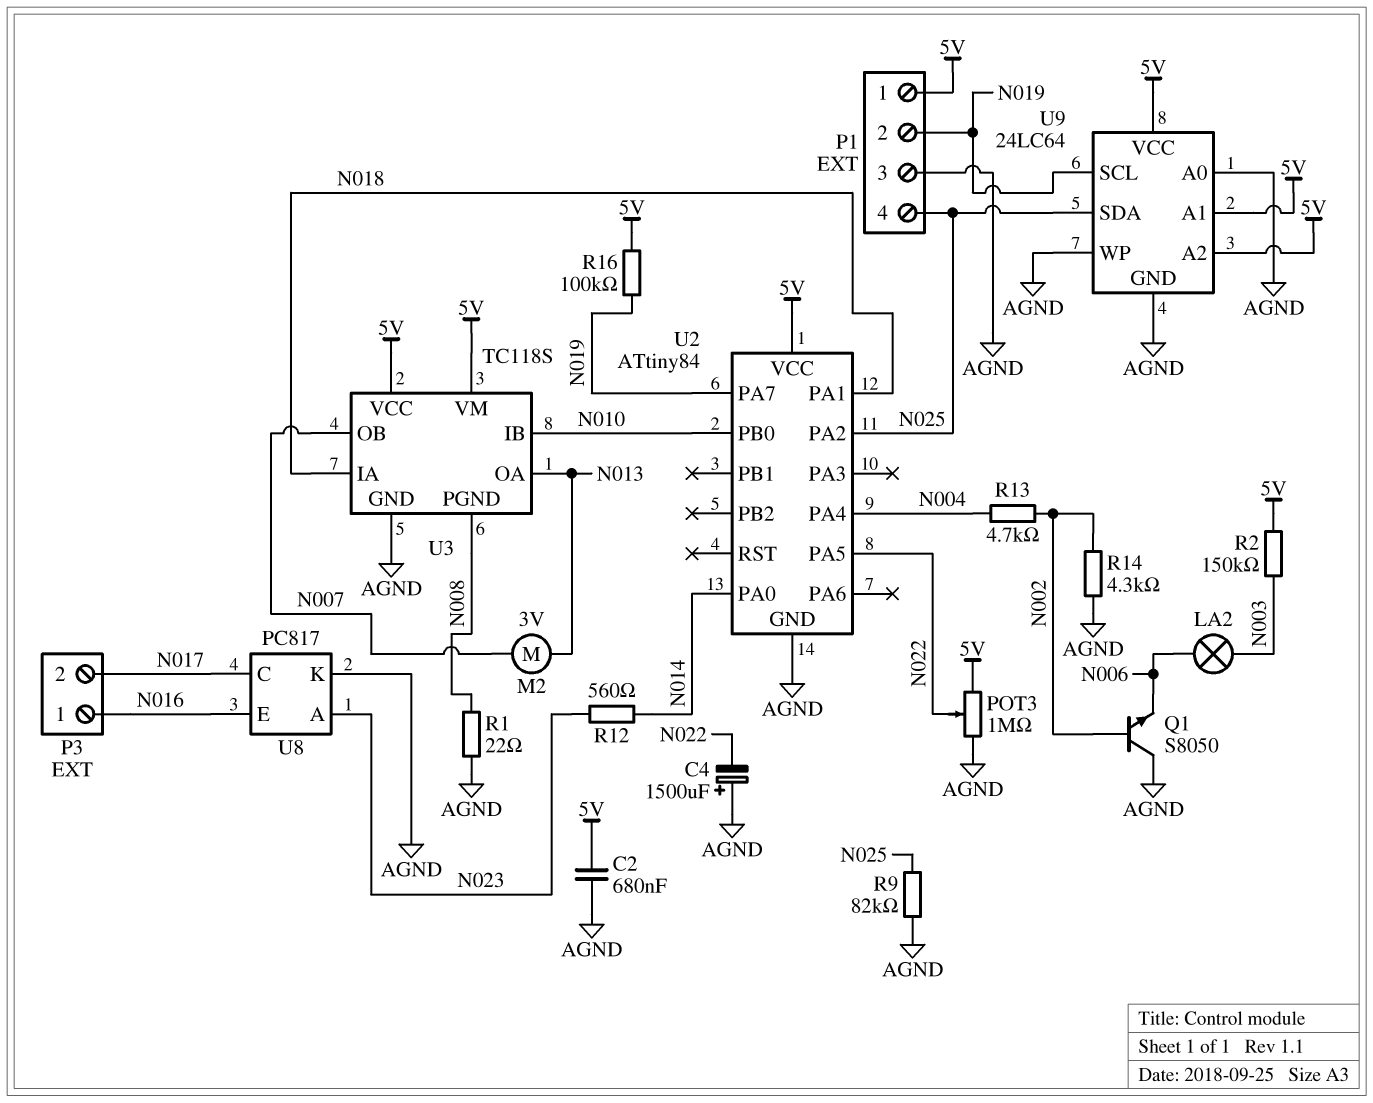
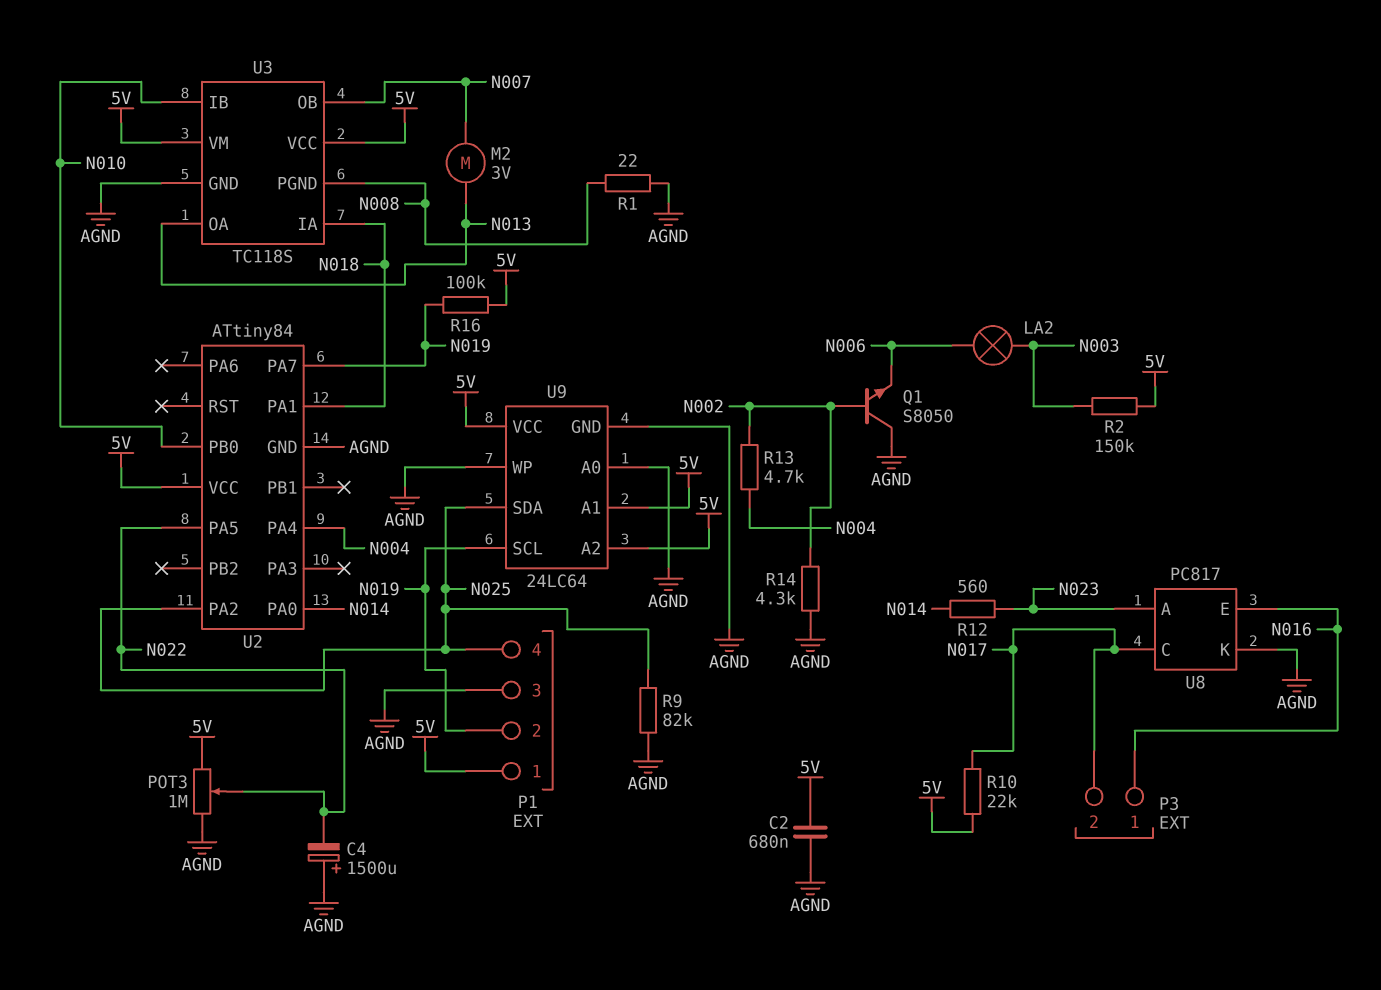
R10: none -> 22k (5V, N017)

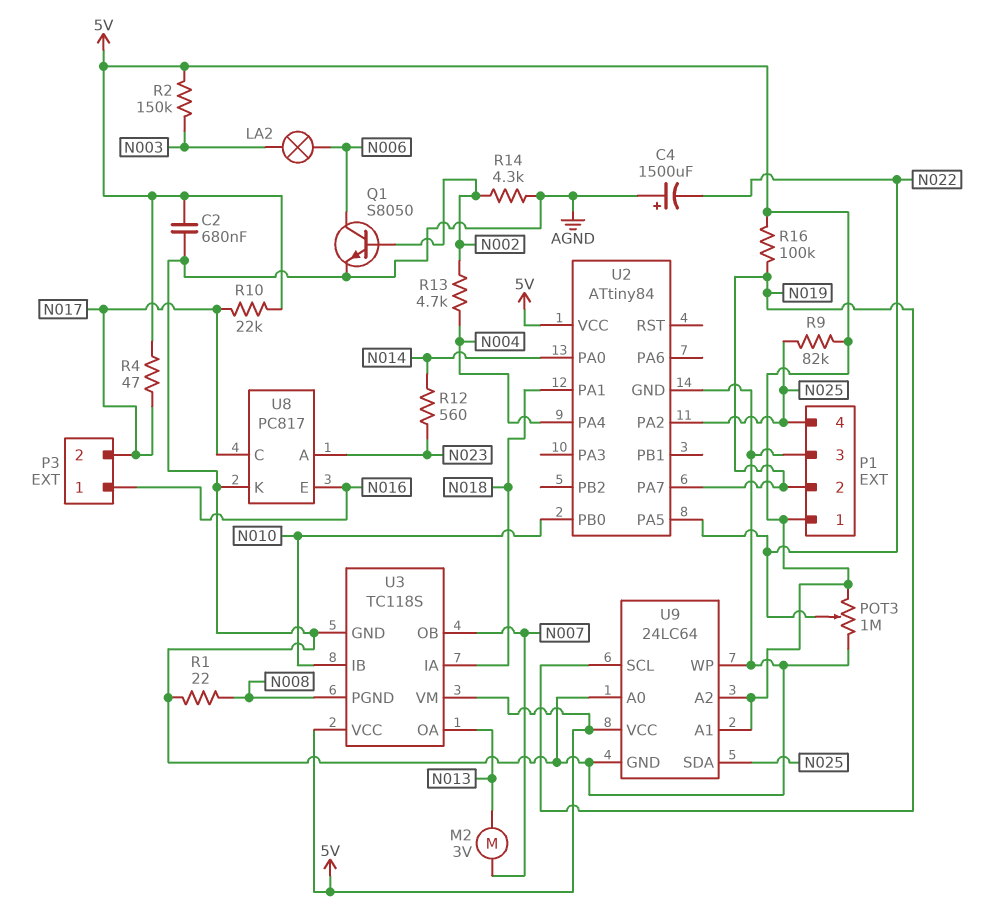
Q1: NPN S8050 (B N002, C AGND, E N006) -> NPN S8050 (B N002, C N006, E AGND)
R4: none -> 47 (5V, N017)
R9: 82k (AGND, N025) -> 82k (5V, N025)

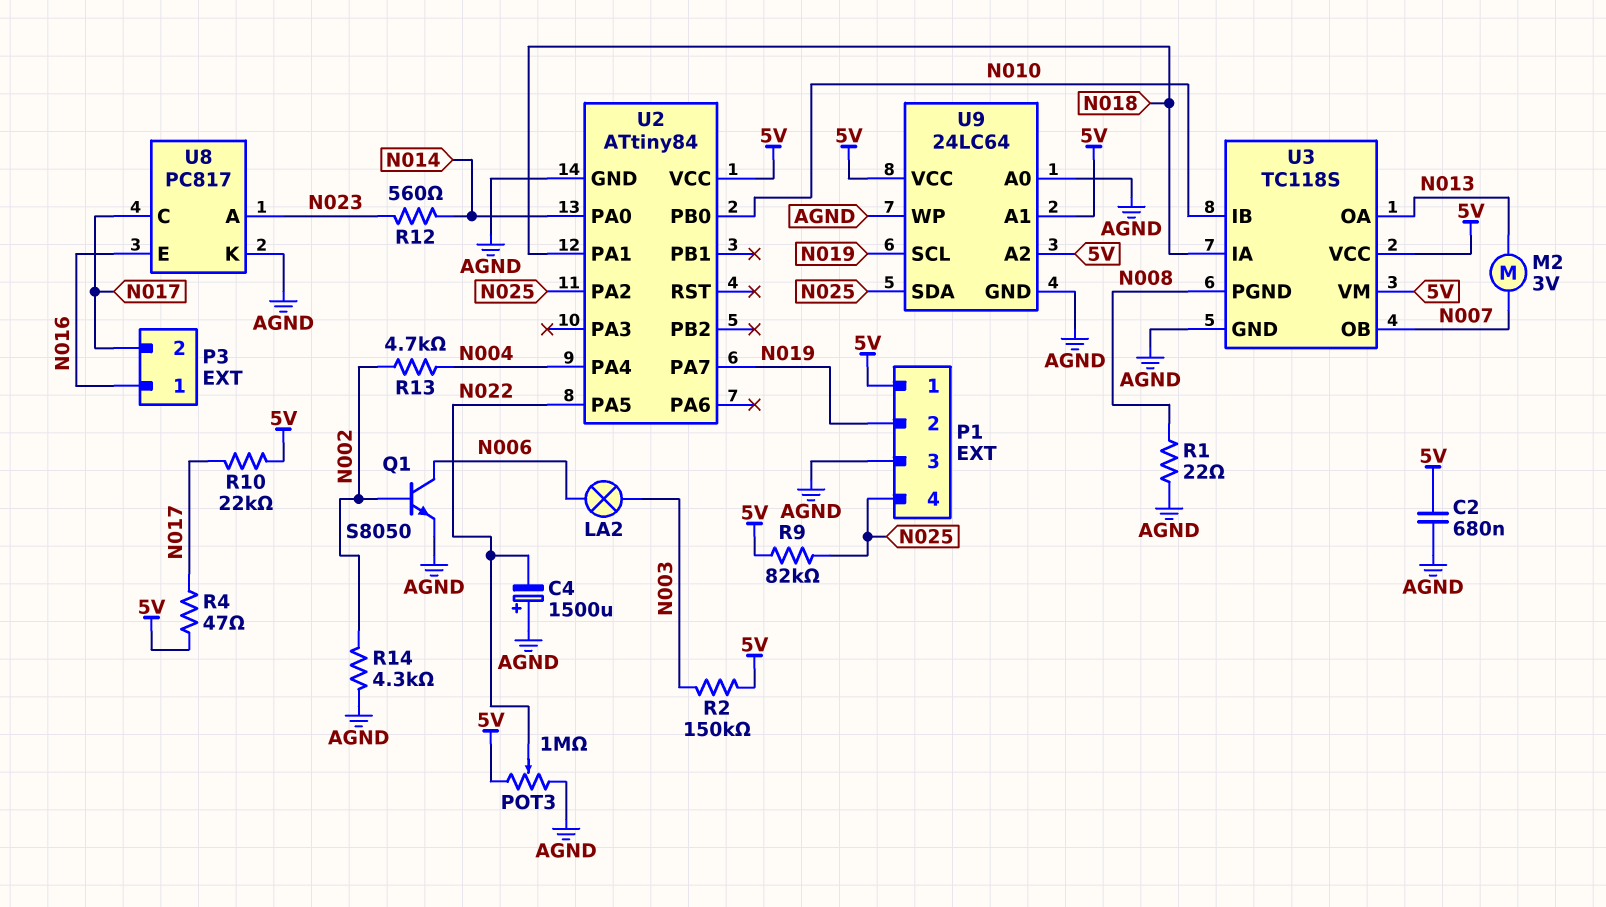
R16: 100k (5V, N019) -> none

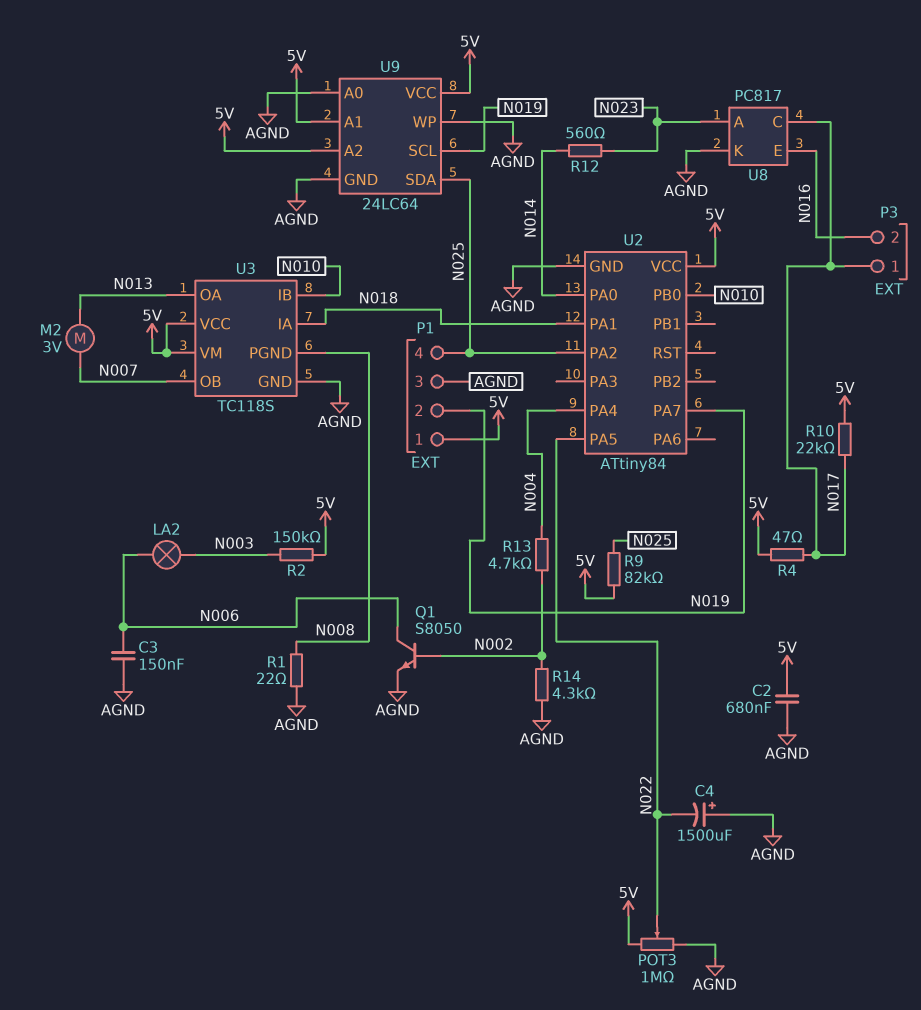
C3: none -> 150nF (AGND, N006)
P3 pin 1: N016 -> N017
P3 pin 2: N017 -> N016

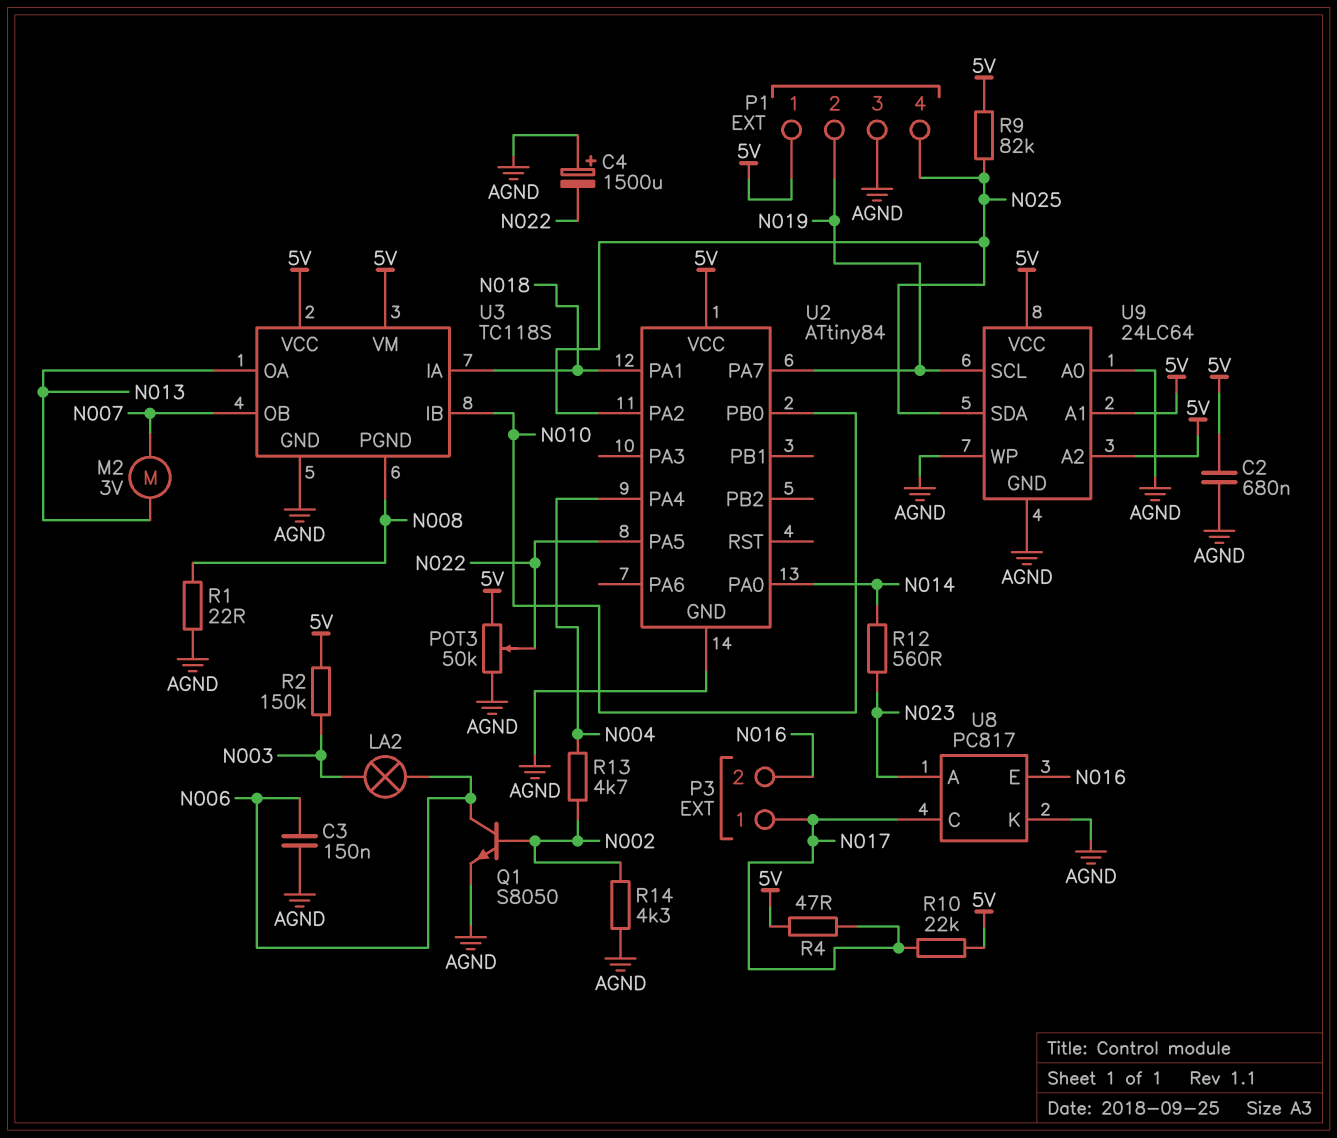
POT3: 1M (5V, AGND, wiper N022) -> 50k (5V, AGND, wiper N022)

